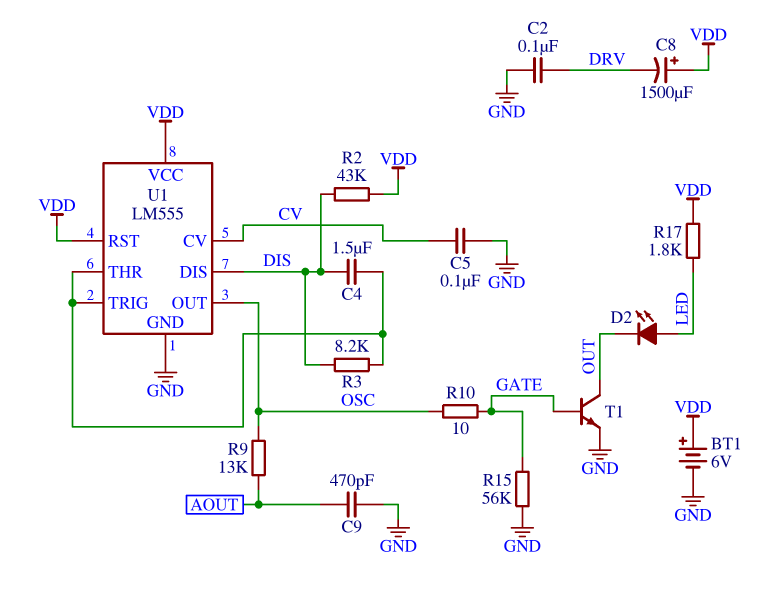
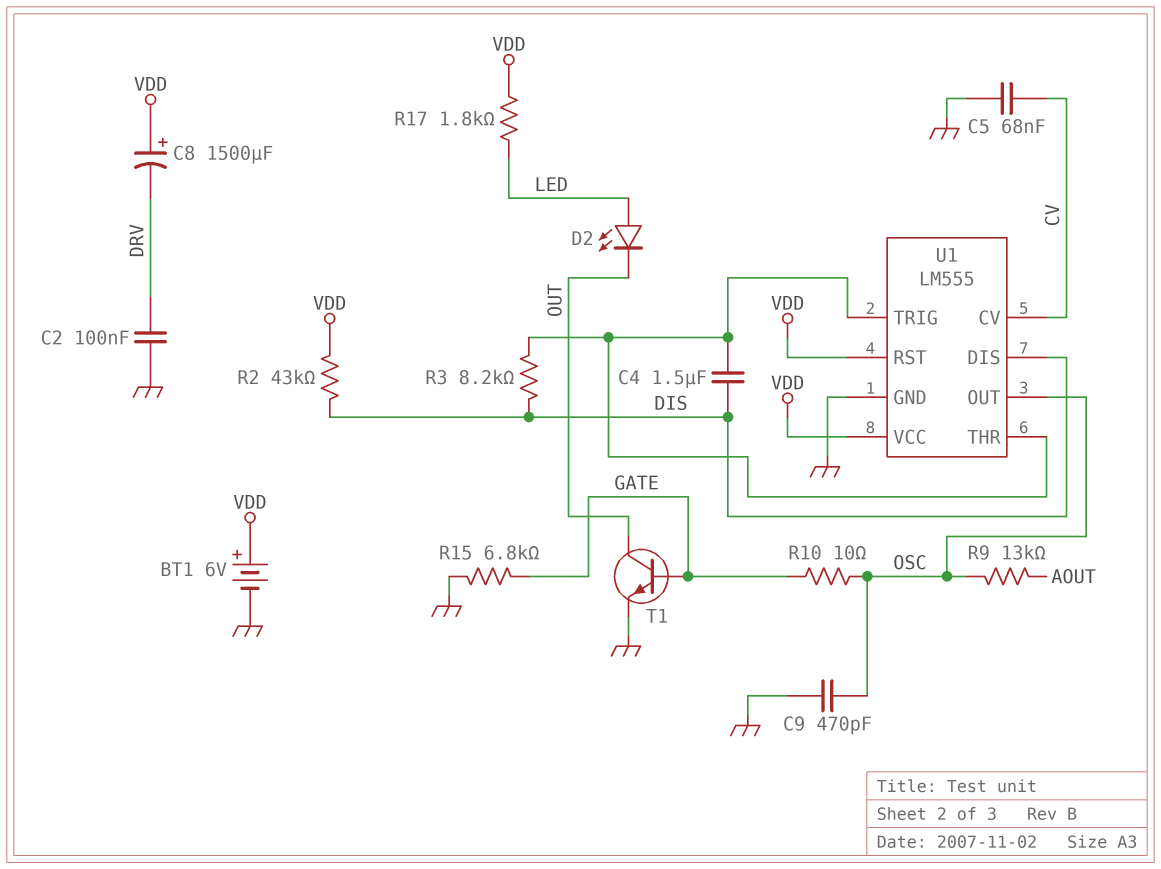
C5: 100nF (CV, GND) -> 68nF (CV, GND)
C9: 470pF (AOUT, GND) -> 470pF (GND, OSC)
R15: 56k (GATE, GND) -> 6.8k (GATE, GND)

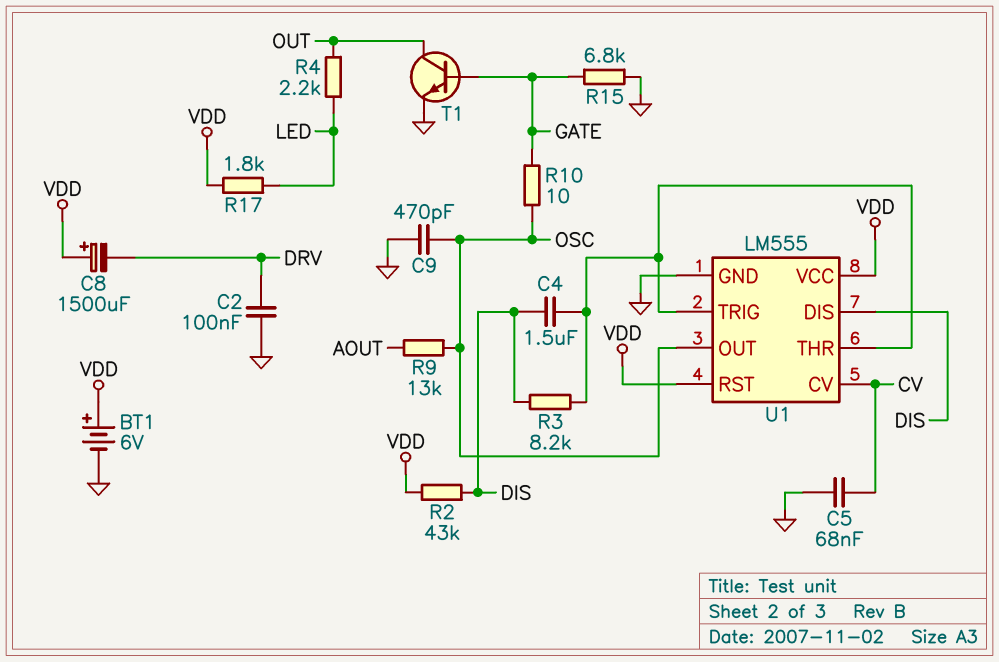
D2: LED (A LED, K OUT) -> none
R4: none -> 2.2k (LED, OUT)

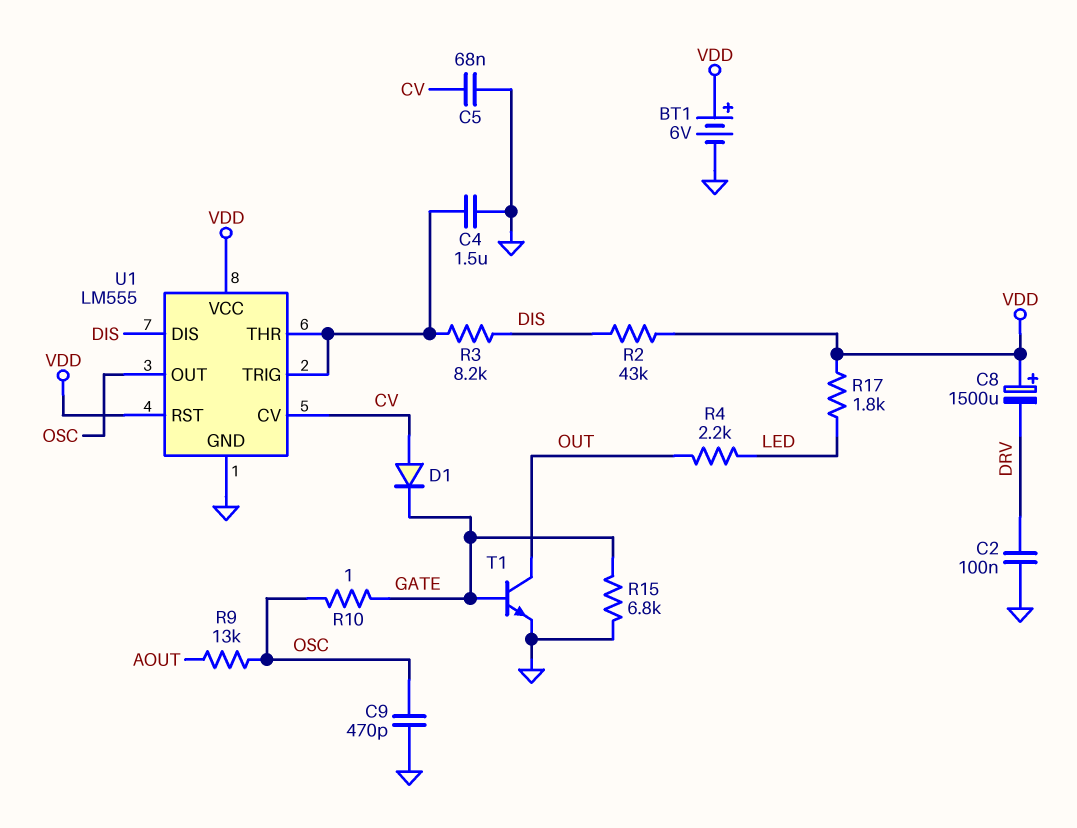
C4: 1.5uF (DIS, U1/THR) -> 1.5uF (GND, U1/THR)
D1: none -> diode (A CV, K GATE)
R10: 10 (GATE, OSC) -> 1 (GATE, OSC)

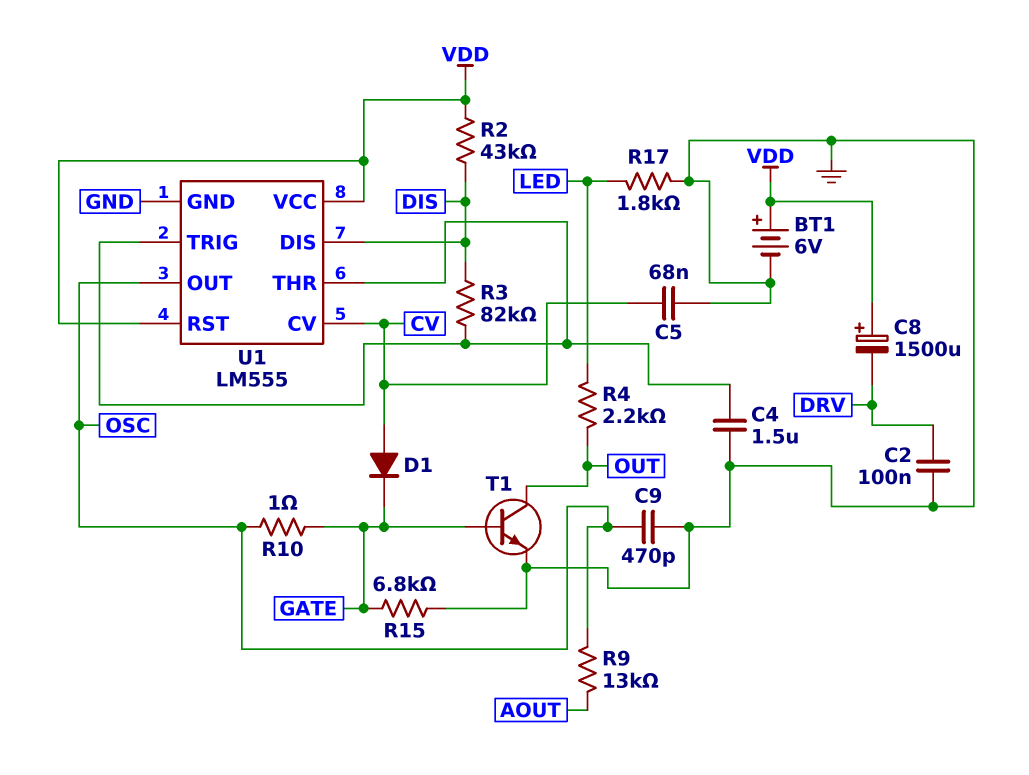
R3: 8.2k (DIS, U1/THR) -> 82k (DIS, U1/THR)
R17: 1.8k (LED, VDD) -> 1.8k (GND, LED)

